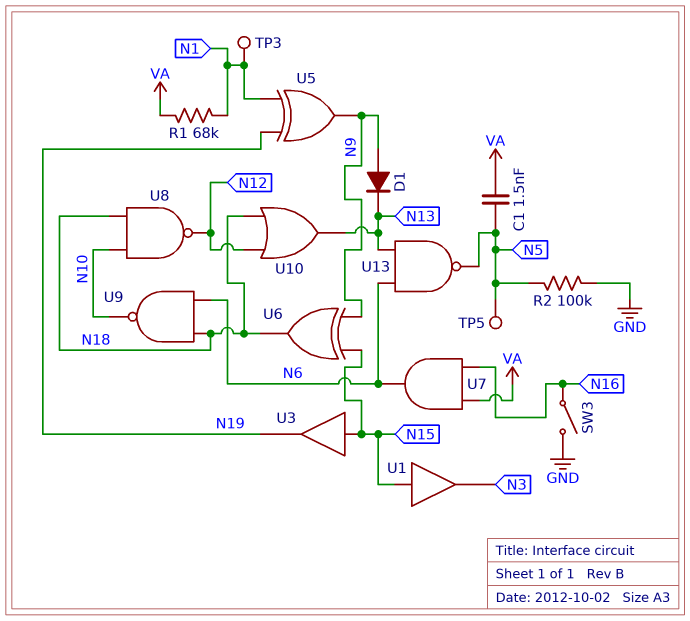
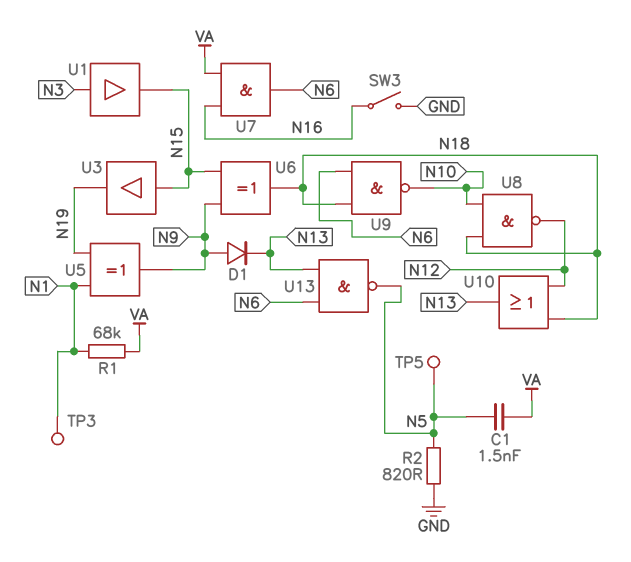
R2: 100k (GND, N5) -> 820 (GND, N5)
U1: buffer (in N15, out N3) -> buffer (in N3, out N15)

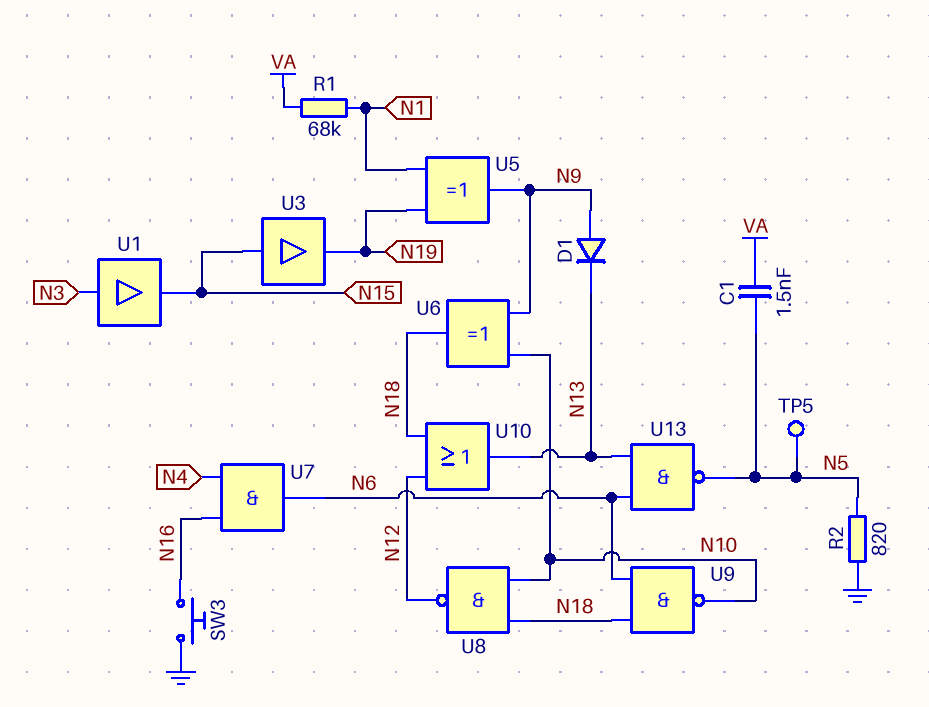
SW3: switch (GND, N16) -> button (GND, N16)
TP3: test point (N1) -> none
U6: XOR (in N9, in N15, out N18) -> XOR (in N9, in N10, out N18)
U7: AND (in N16, in VA, out N6) -> AND (in N4, in N16, out N6)

